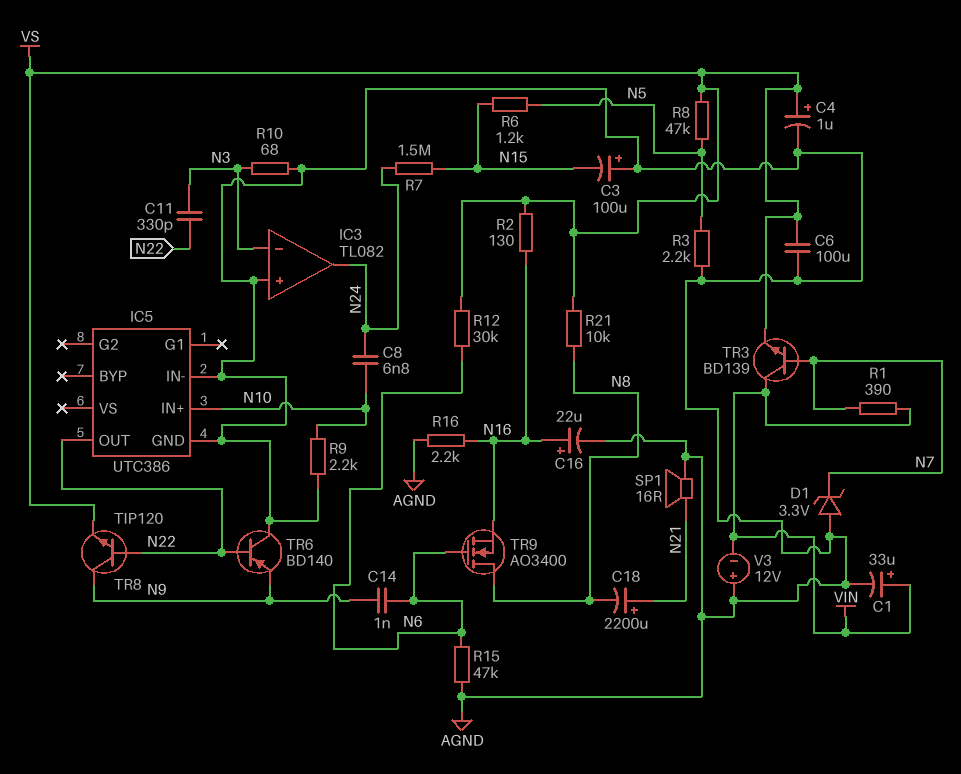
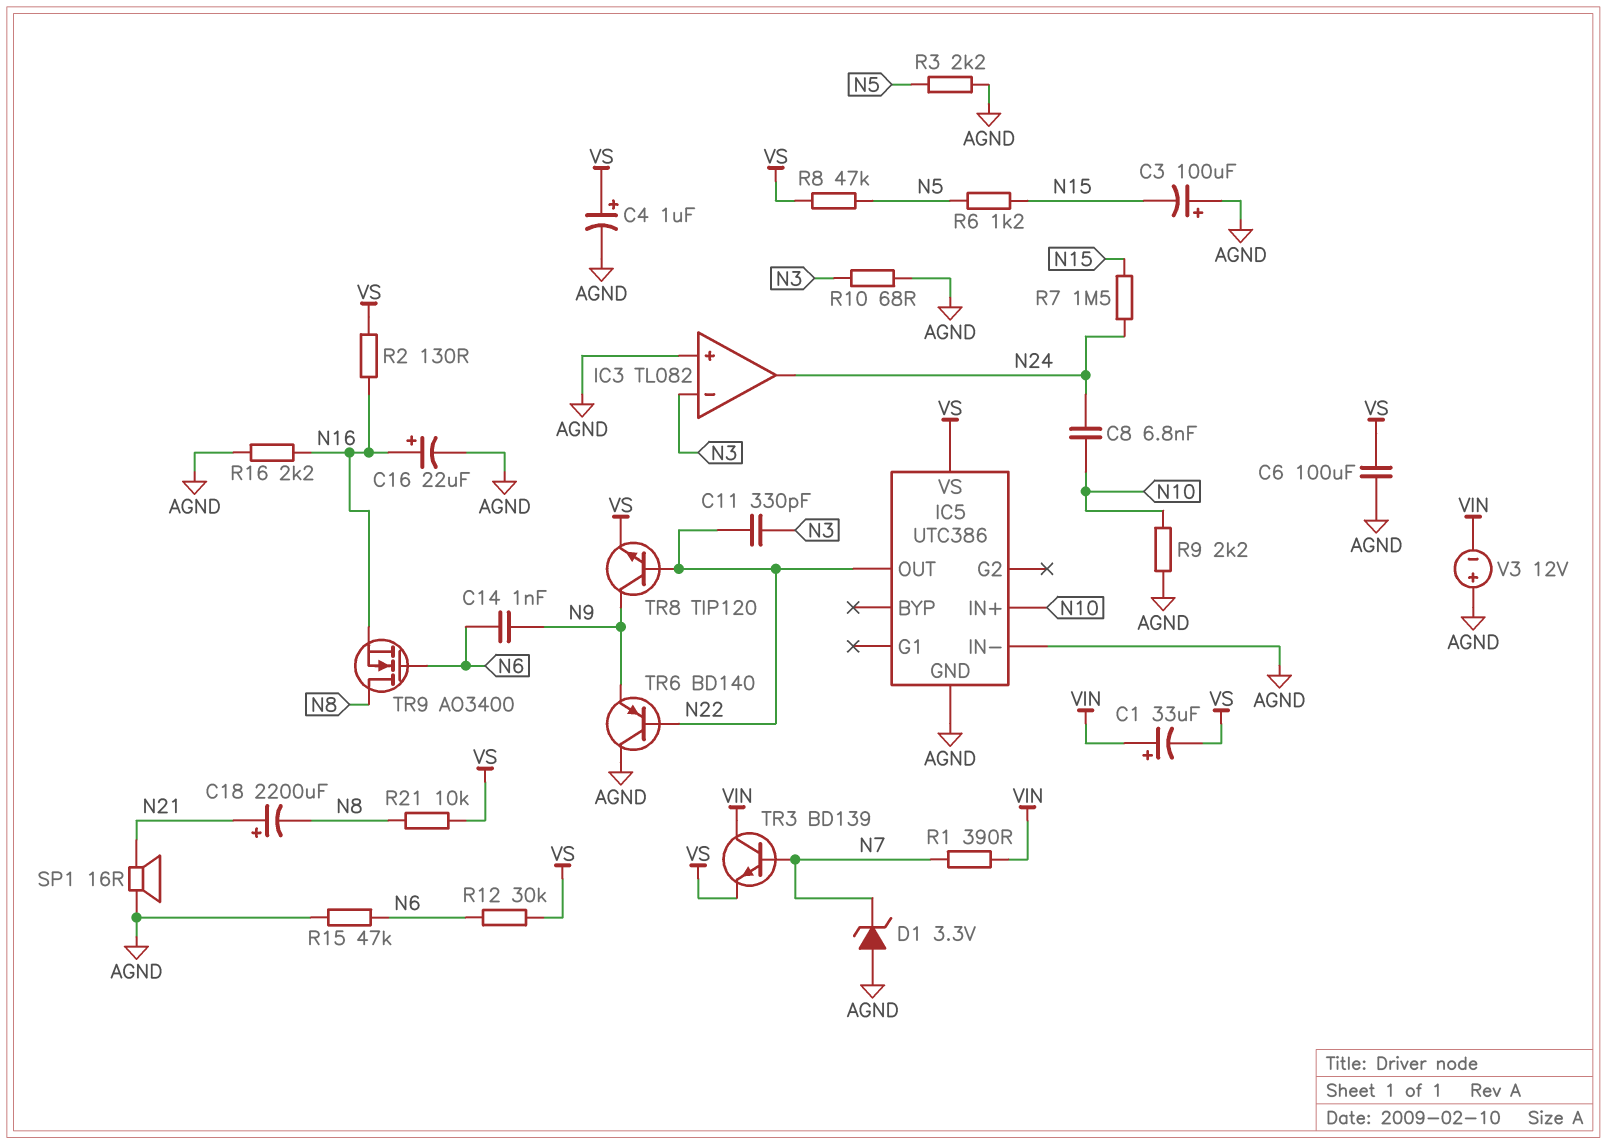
C1: 33uF (plus VIN, minus AGND) -> 33uF (plus VIN, minus VS)
IC5 pin VS: none -> VS

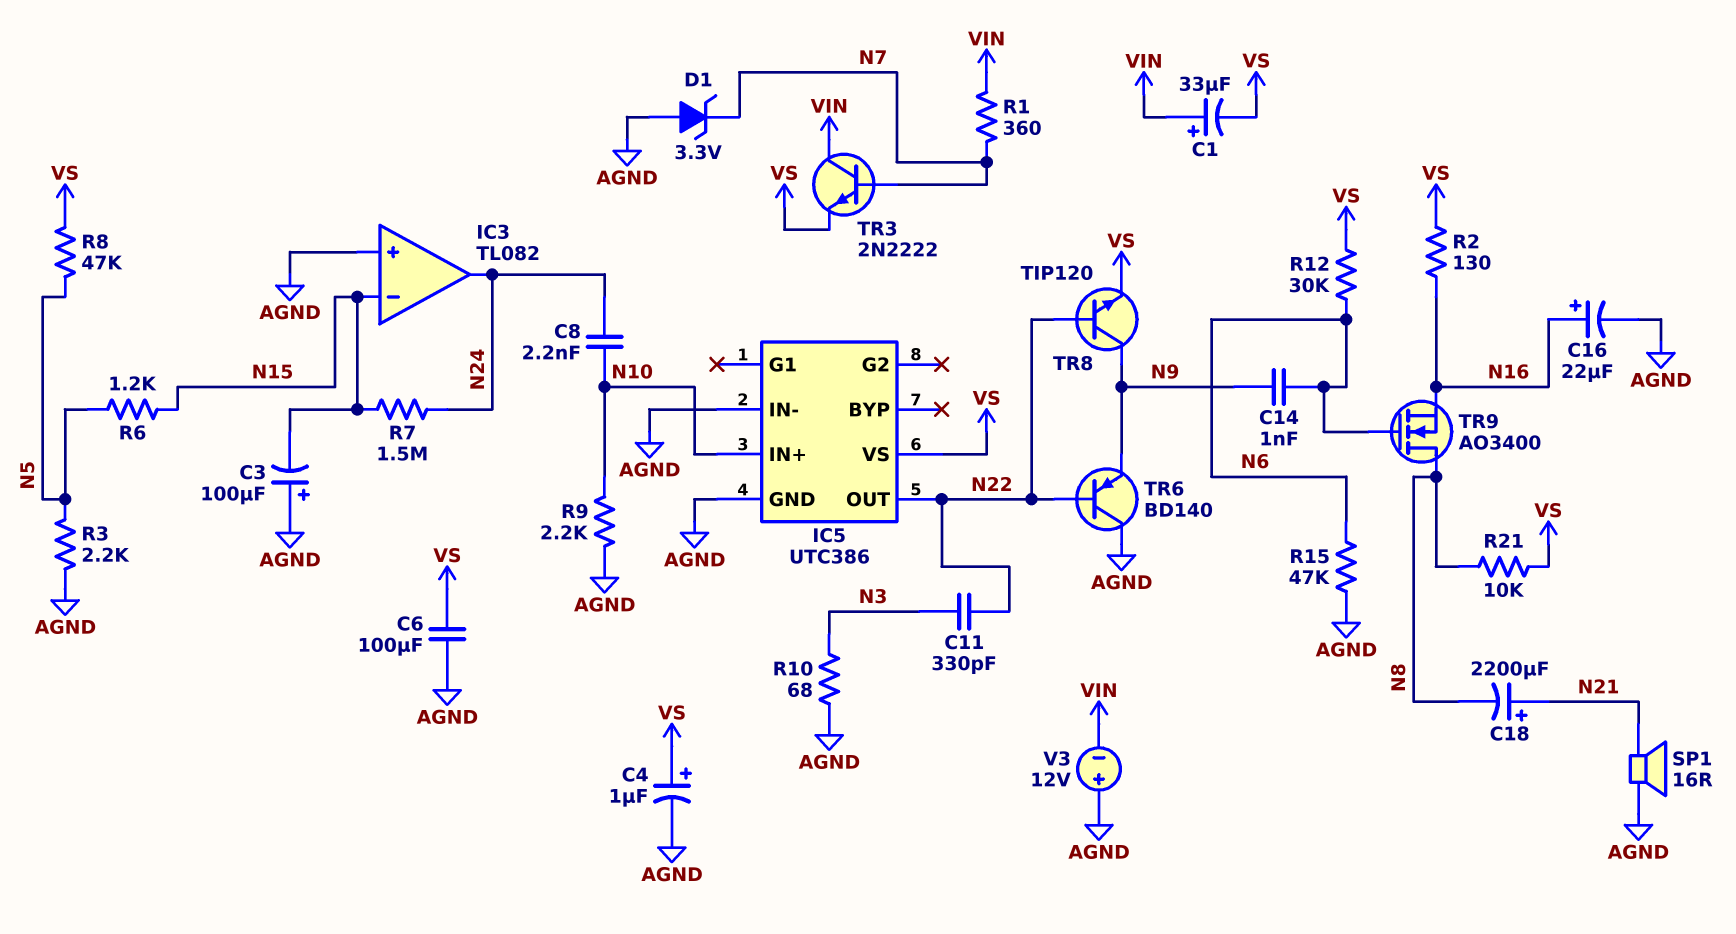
C8: 6.8nF (N10, N24) -> 2.2nF (N10, N24)
IC3 pin in-: N3 -> N15
R1: 390 (N7, VIN) -> 360 (N7, VIN)
R16: 2.2k (AGND, N16) -> none
TR3: NPN BD139 (B N7, C VIN, E VS) -> NPN 2N2222 (B N7, C VIN, E VS)

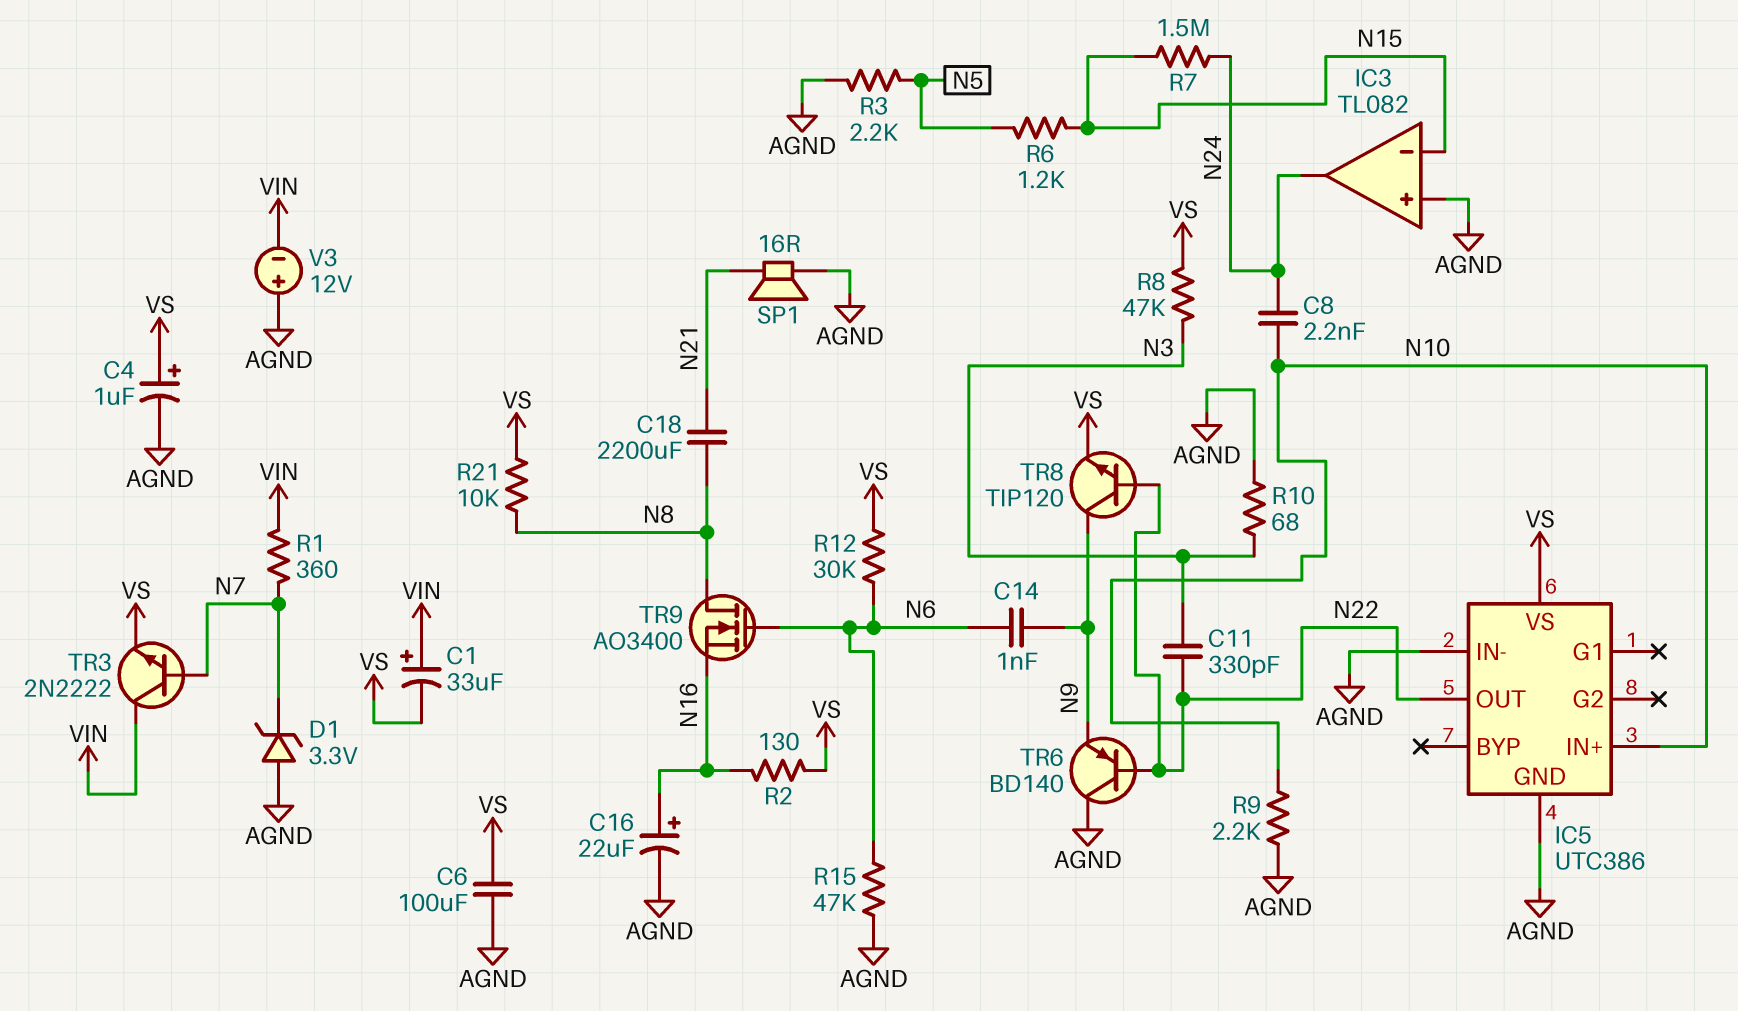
C3: 100uF (plus AGND, minus N15) -> none
C18: 2200uF (plus N21, minus N8) -> 2200uF (N8, N21)
R8: 47k (N5, VS) -> 47k (N3, VS)

